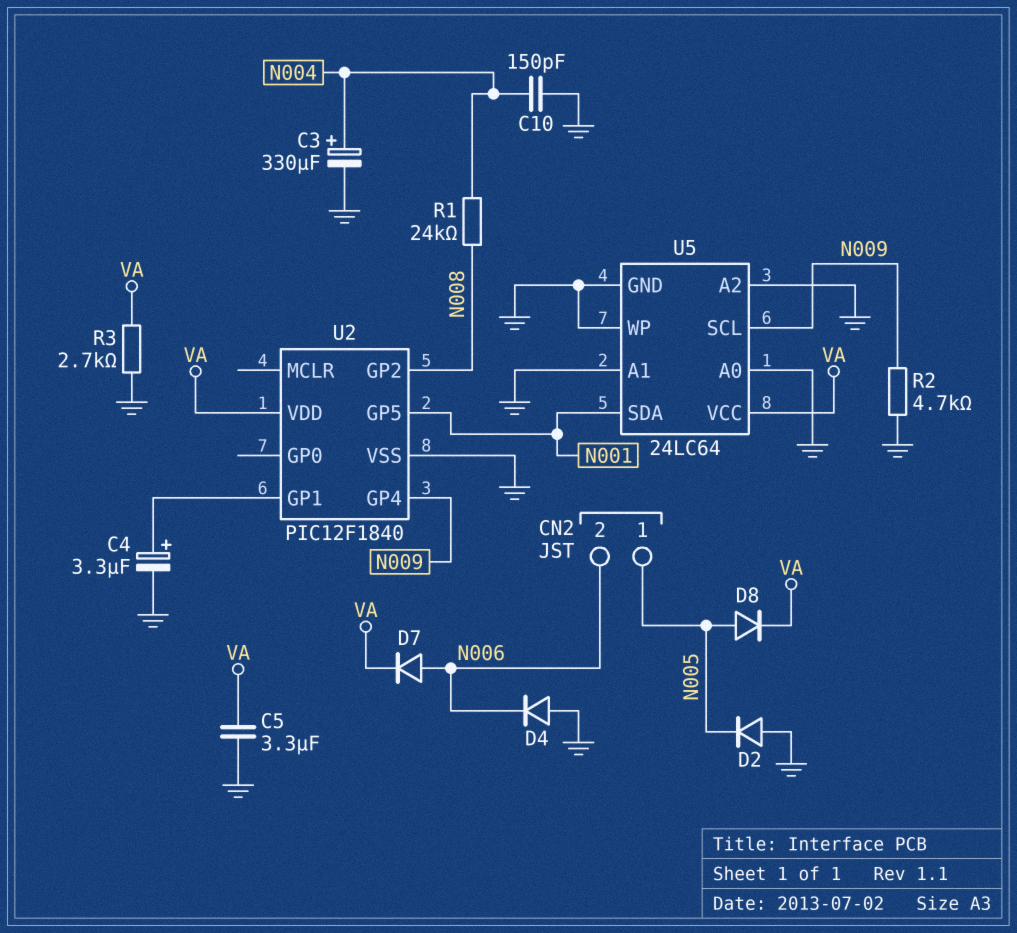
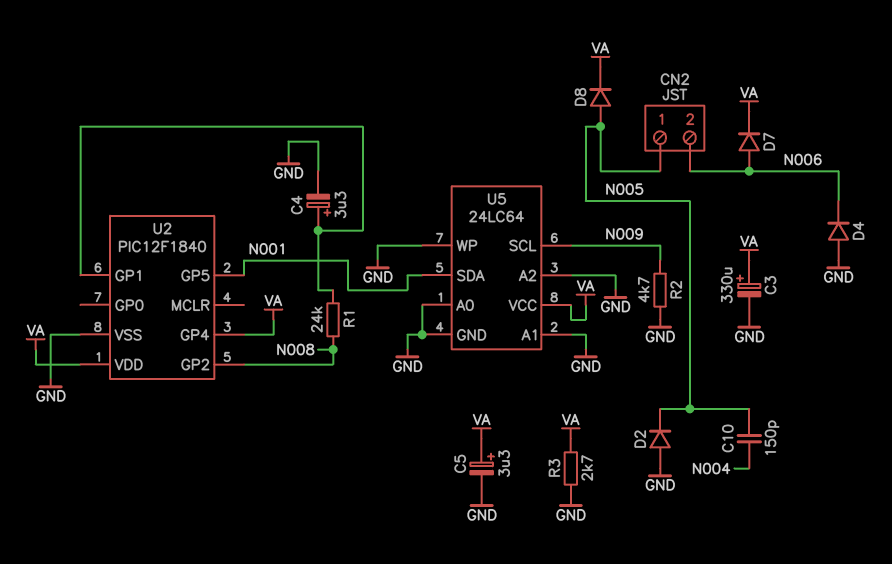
C3: 330uF (plus N004, minus GND) -> 330uF (plus VA, minus GND)
C5: 3.3uF (GND, VA) -> 3.3uF (plus VA, minus GND)
C10: 150pF (GND, N004) -> 150pF (N004, N005)
R1: 24k (N004, N008) -> 24k (N008, U2/GP1)
U2 pin GP4: N009 -> VA

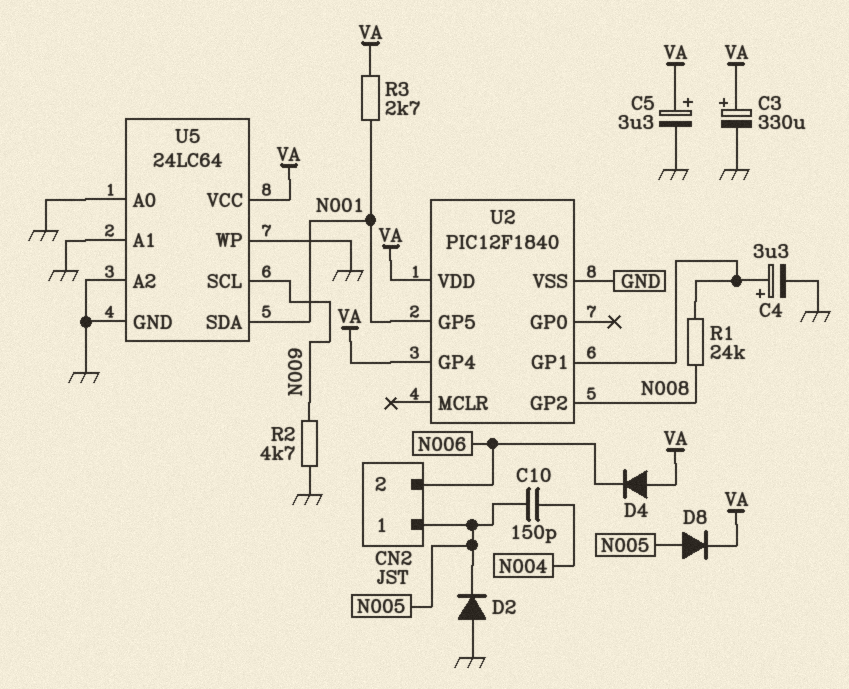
D4: diode (A GND, K N006) -> diode (A VA, K N006)
D7: diode (A N006, K VA) -> none
R3: 2.7k (GND, VA) -> 2.7k (N001, VA)

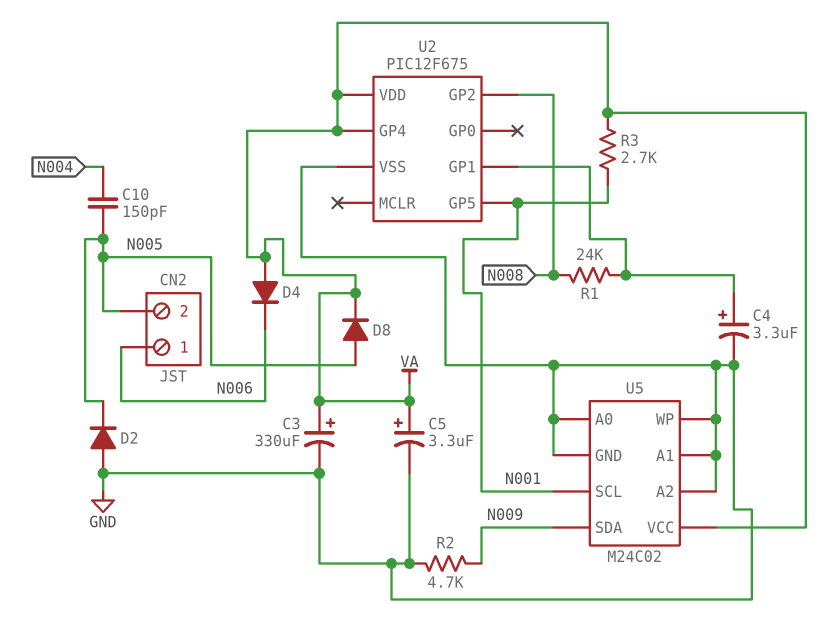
CN2 pin 1: N005 -> N006
CN2 pin 2: N006 -> N005
U2: PIC12F1840 -> PIC12F675
U5: 24LC64 -> M24C02
U5 pin SCL: N009 -> N001
U5 pin SDA: N001 -> N009

